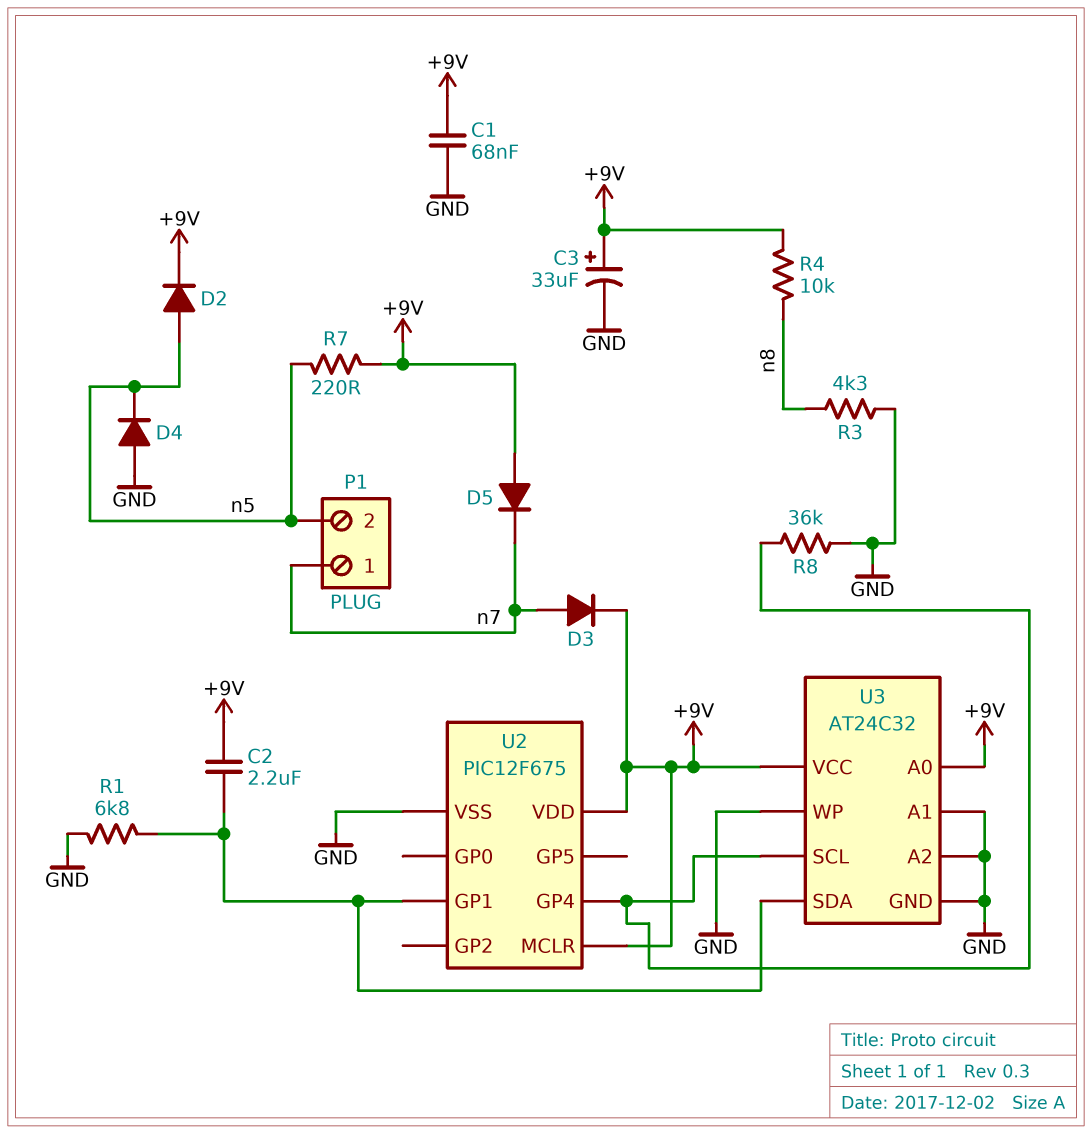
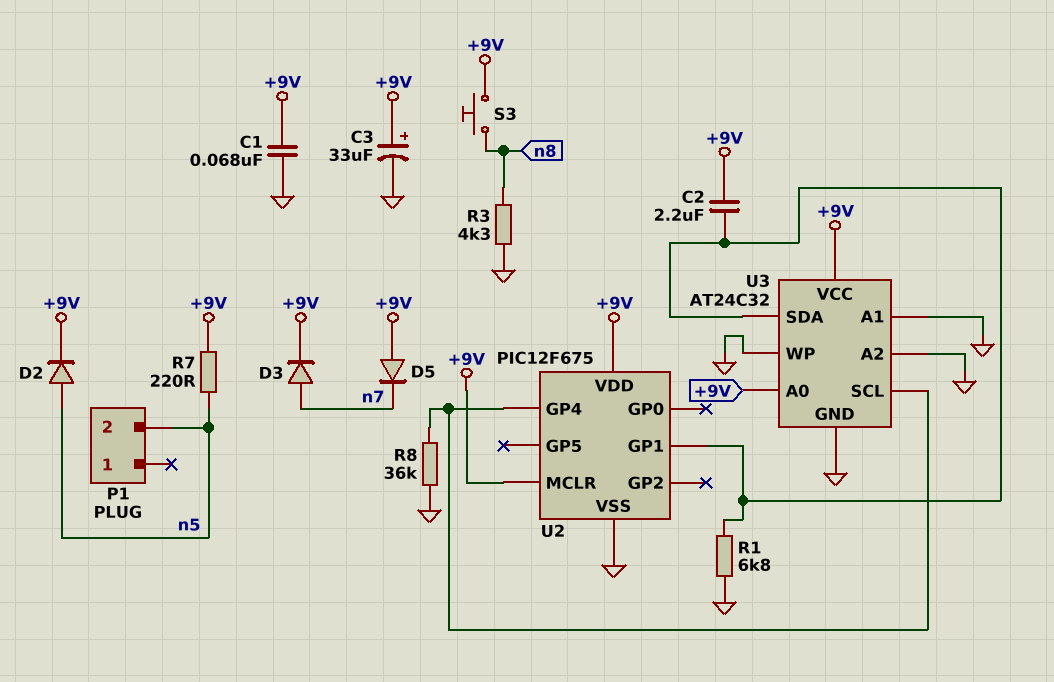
D4: diode (A GND, K n5) -> none
P1 pin 1: n7 -> none
R4: 10k (+9V, n8) -> none
S3: none -> button (+9V, n8)

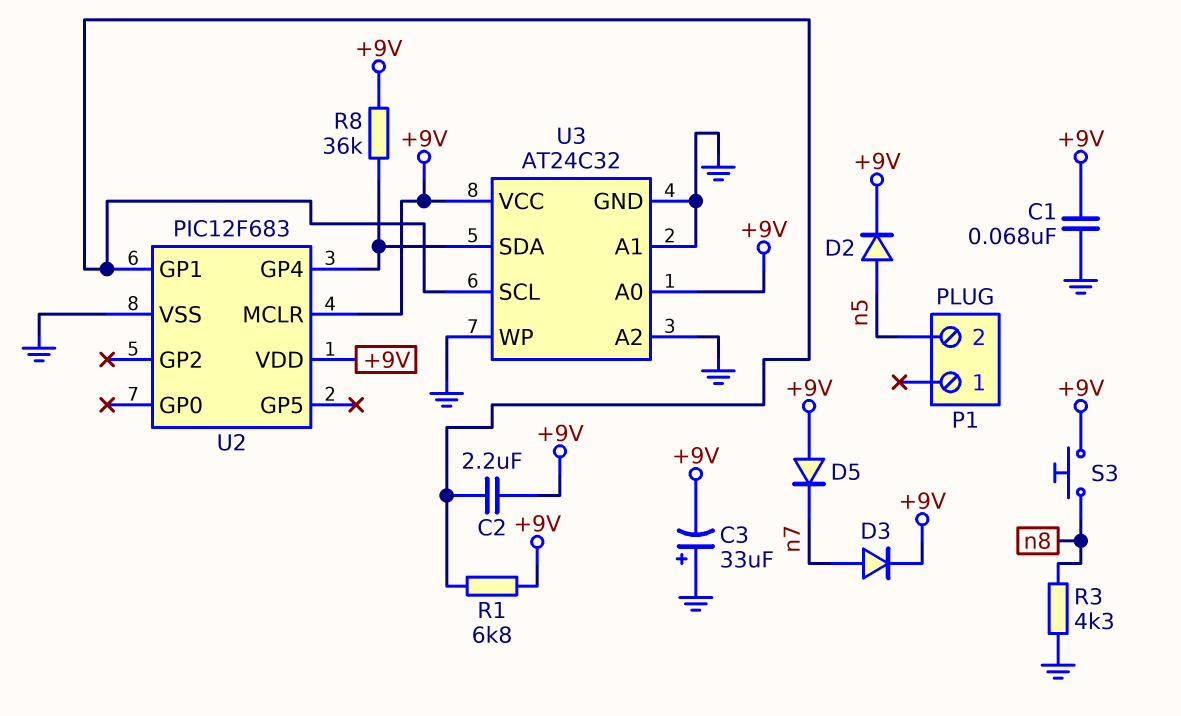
C3: 33uF (plus +9V, minus GND) -> 33uF (plus GND, minus +9V)
R1: 6.8k (GND, U2/GP1) -> 6.8k (+9V, U2/GP1)
R7: 220 (+9V, n5) -> none
R8: 36k (GND, U2/GP4) -> 36k (+9V, U2/GP4)
U2: PIC12F675 -> PIC12F683
U3 pin SCL: U2/GP4 -> U2/GP1
U3 pin SDA: U2/GP1 -> U2/GP4

